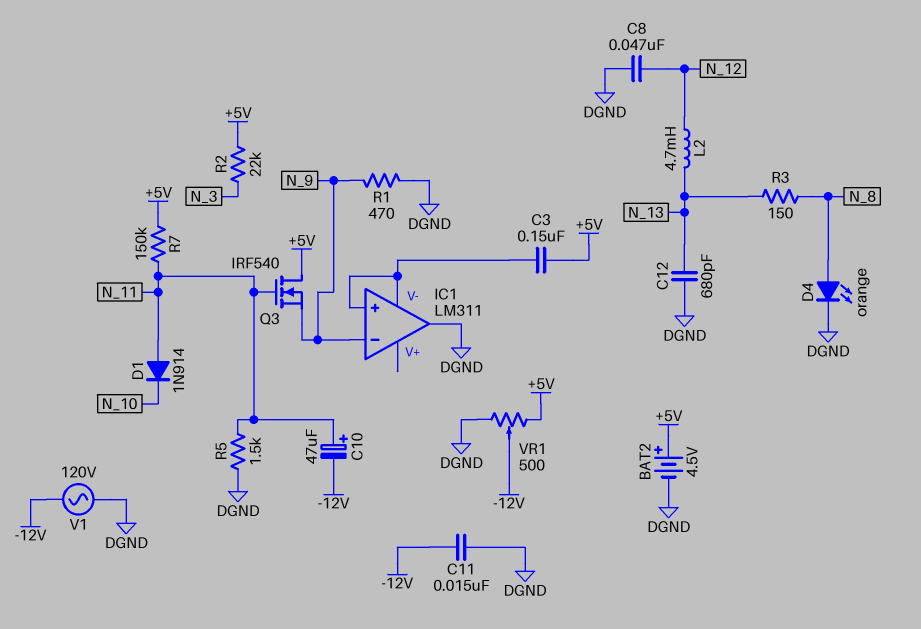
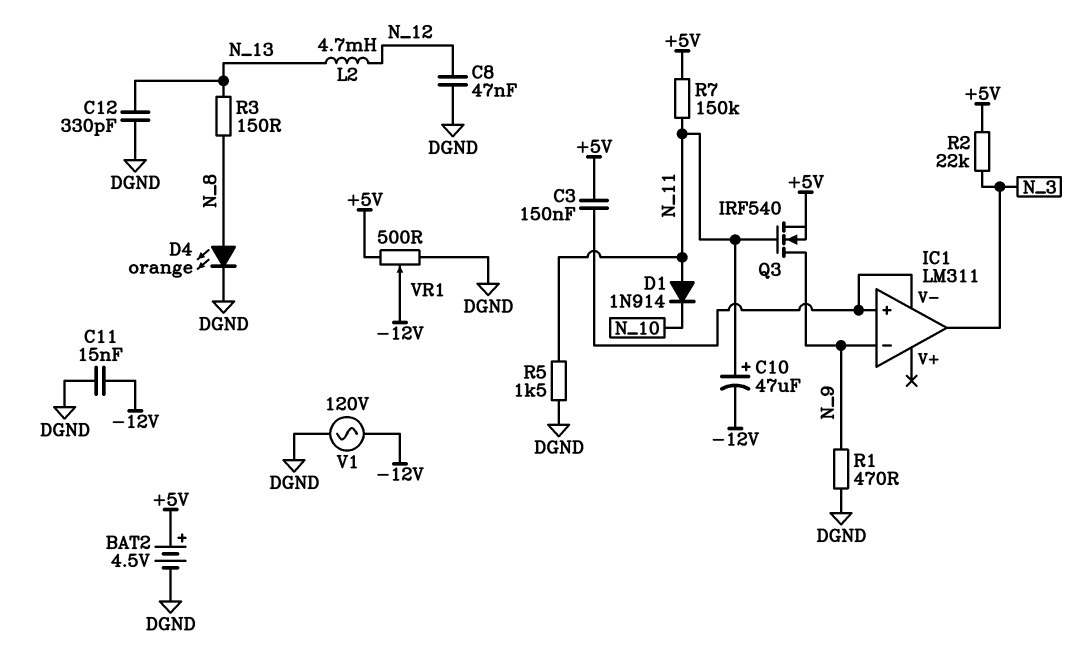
C12: 680pF (DGND, N_13) -> 330pF (DGND, N_13)
IC1 pin out: DGND -> N_3
Q3: NMOS IRF540 (G N_11, D +5V, S N_9) -> NMOS IRF540 (G N_11, D N_9, S +5V)

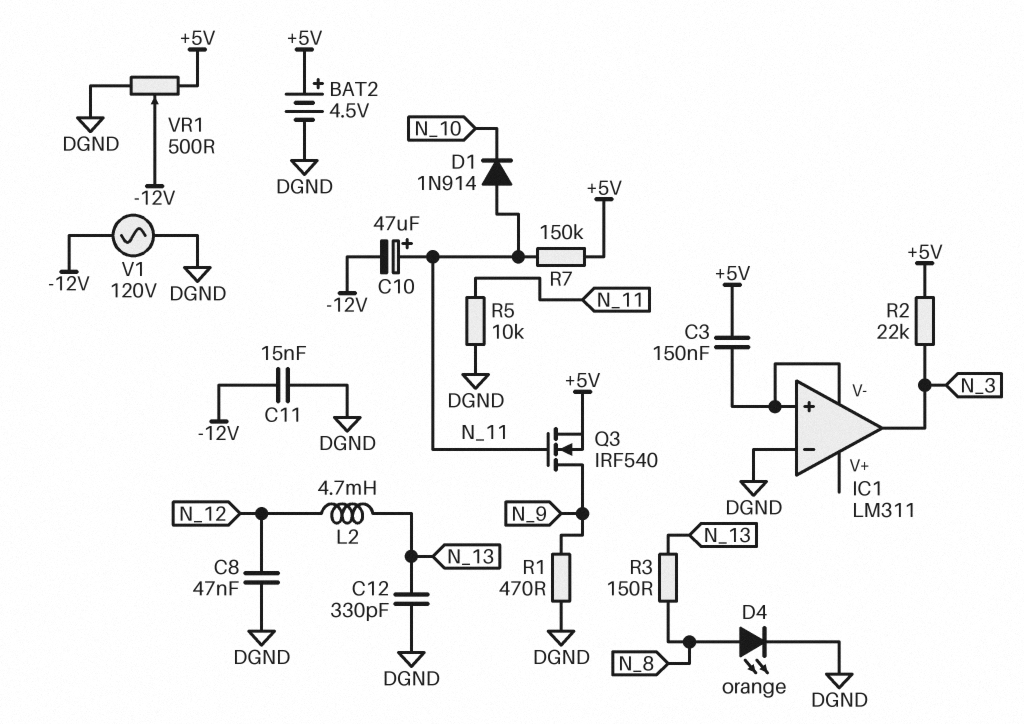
IC1 pin in-: N_9 -> DGND
R5: 1.5k (DGND, N_11) -> 10k (DGND, N_11)

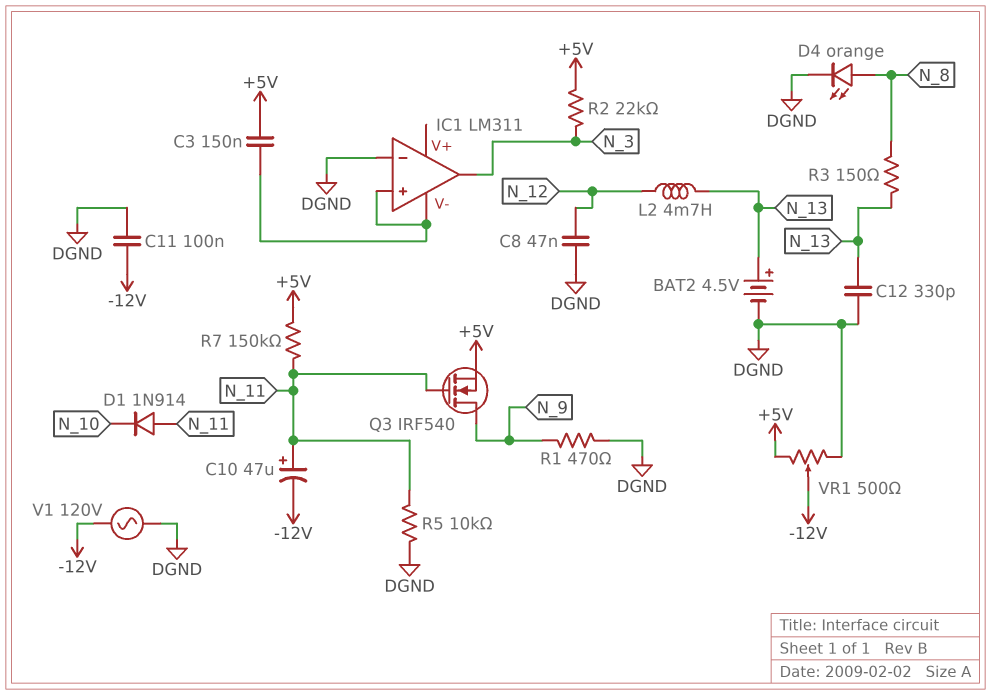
BAT2: 4.5V (plus +5V, minus DGND) -> 4.5V (plus N_13, minus DGND)
C11: 15nF (-12V, DGND) -> 100nF (-12V, DGND)

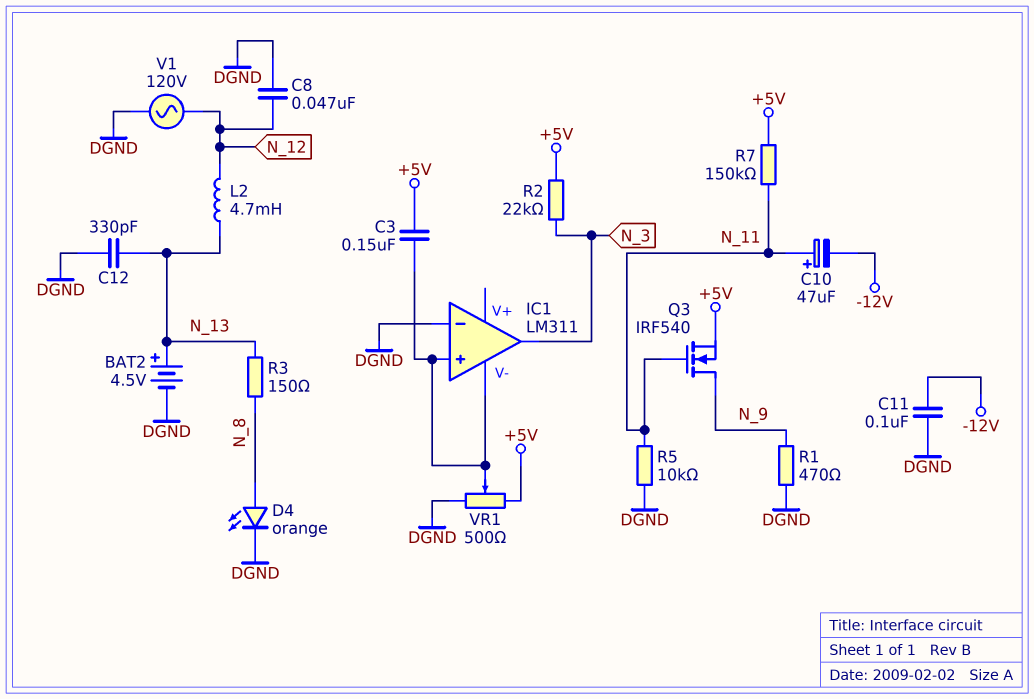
D1: diode 1N914 (A N_11, K N_10) -> none
V1: AC 120V (-12V, DGND) -> AC 120V (DGND, N_12)
VR1: 500 (+5V, DGND, wiper -12V) -> 500 (+5V, DGND, wiper IC1/V-)

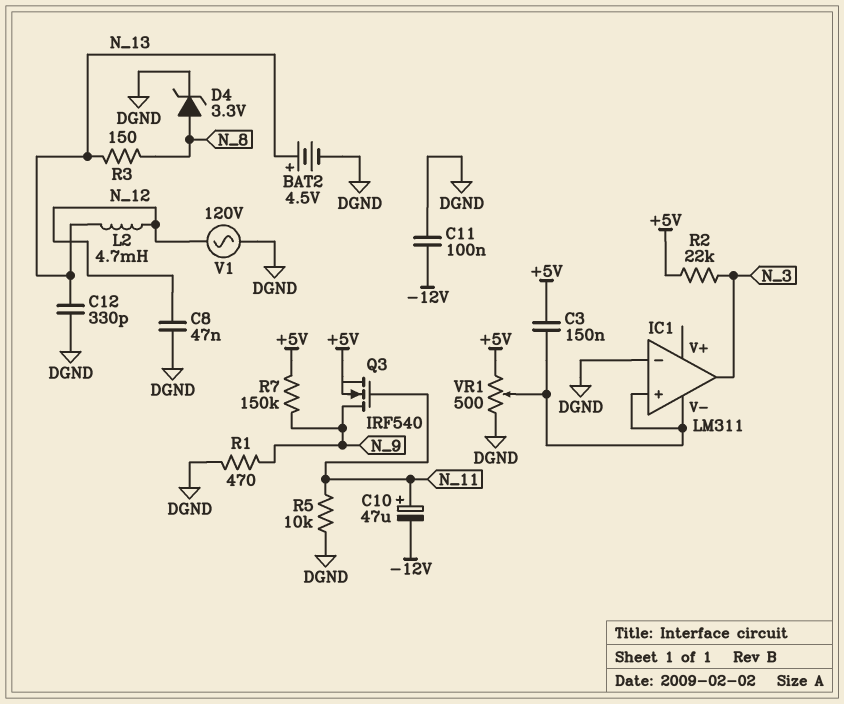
D4: LED orange (A N_8, K DGND) -> zener 3.3V (A N_8, K DGND)
R7: 150k (+5V, N_11) -> 150k (+5V, N_9)

